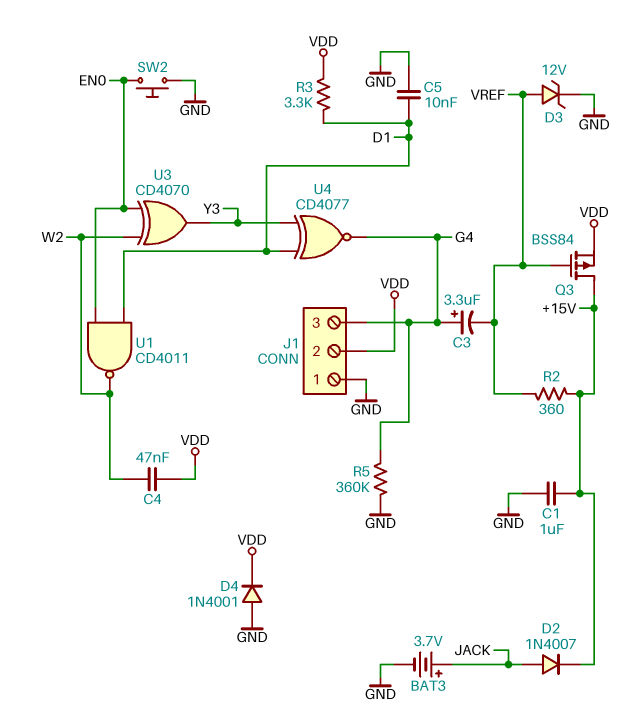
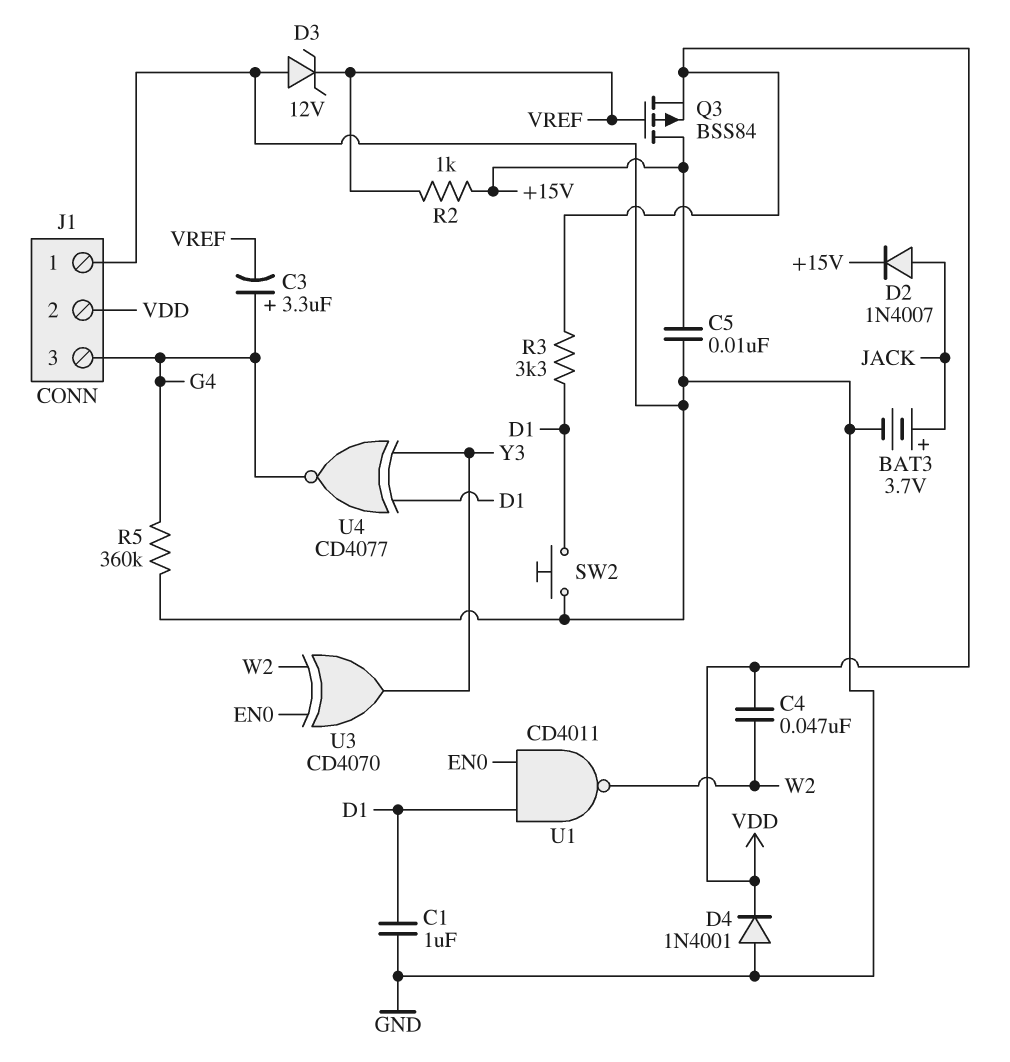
C1: 1uF (+15V, GND) -> 1uF (D1, GND)
C5: 10nF (D1, GND) -> 10nF (+15V, GND)
D3: zener 12V (A VREF, K GND) -> zener 12V (A GND, K VREF)
R2: 360 (+15V, VREF) -> 1k (+15V, VREF)
SW2: button (EN0, GND) -> button (D1, GND)

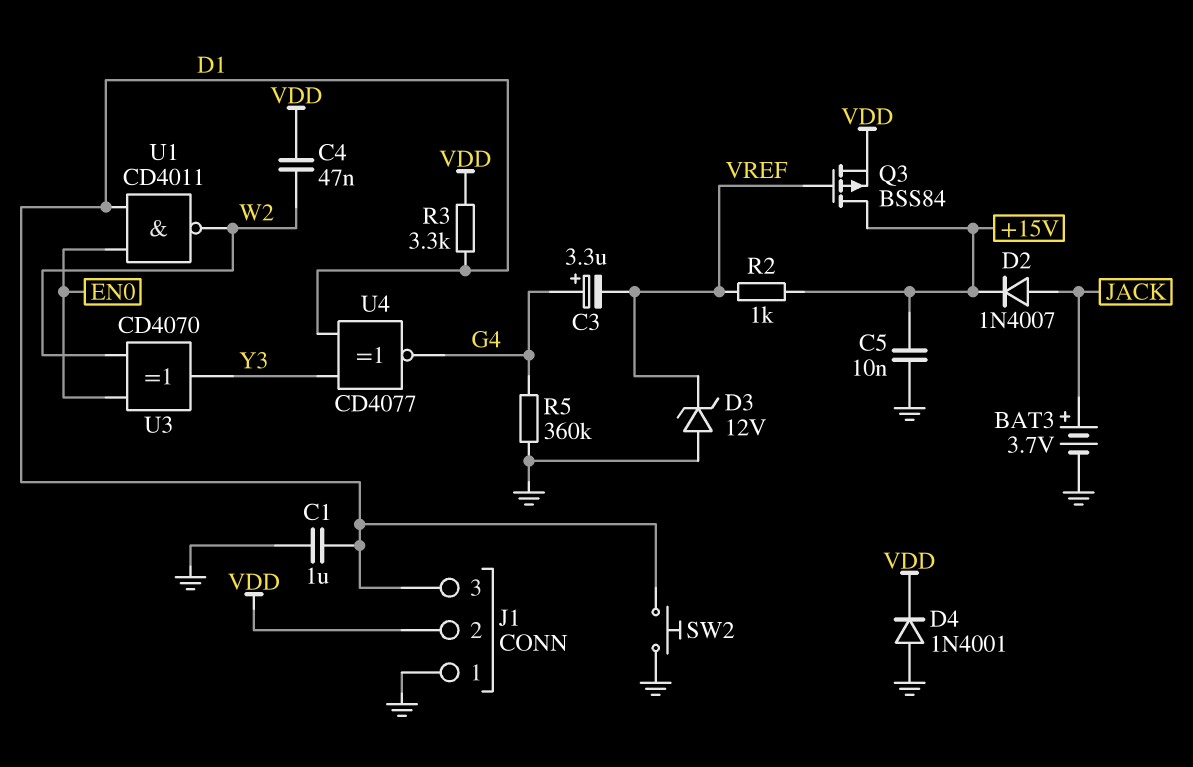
J1 pin 3: G4 -> D1

